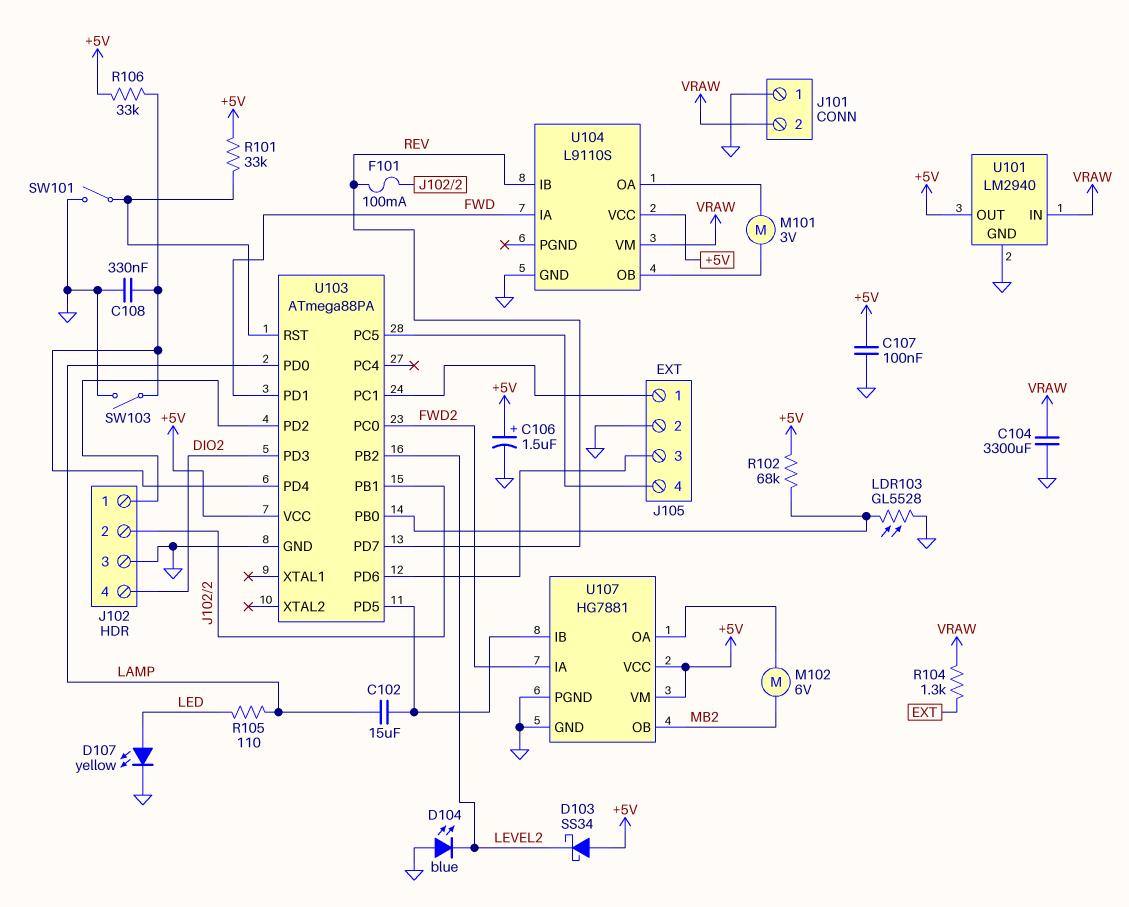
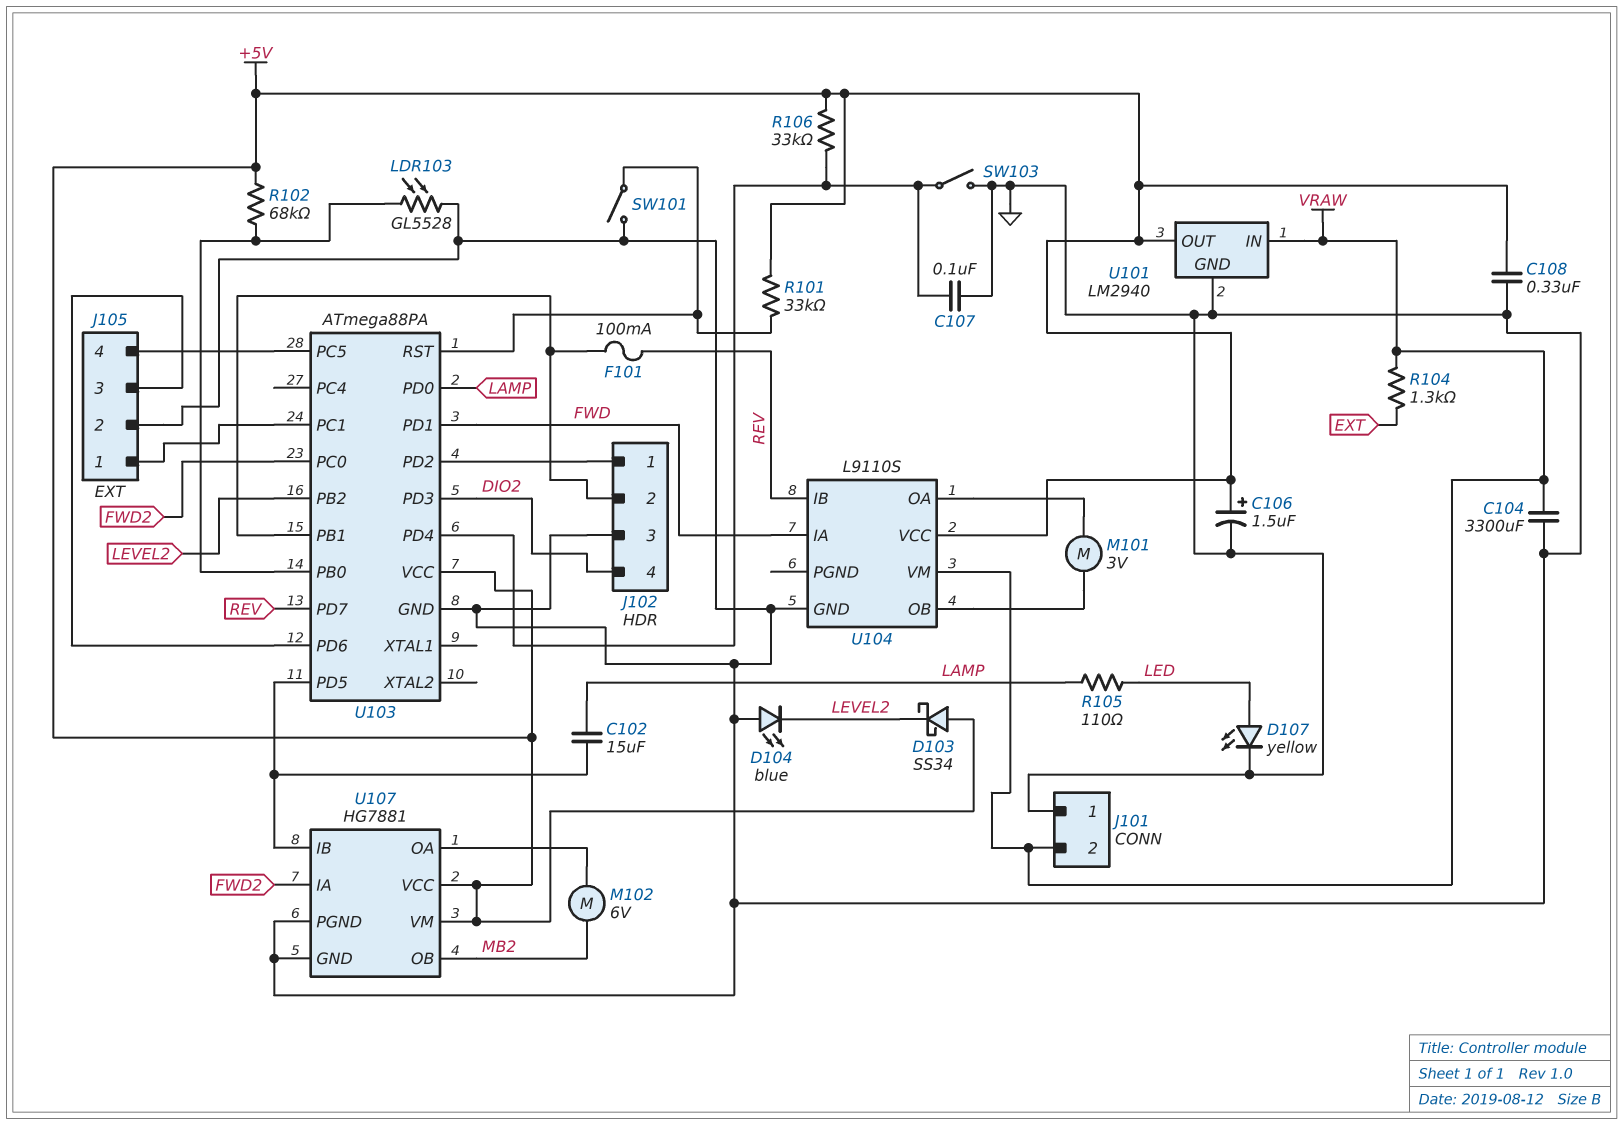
C107: 100nF (+5V, GND) -> 100nF (GND, U103/PD4)
C108: 330nF (GND, U103/PD4) -> 330nF (+5V, GND)

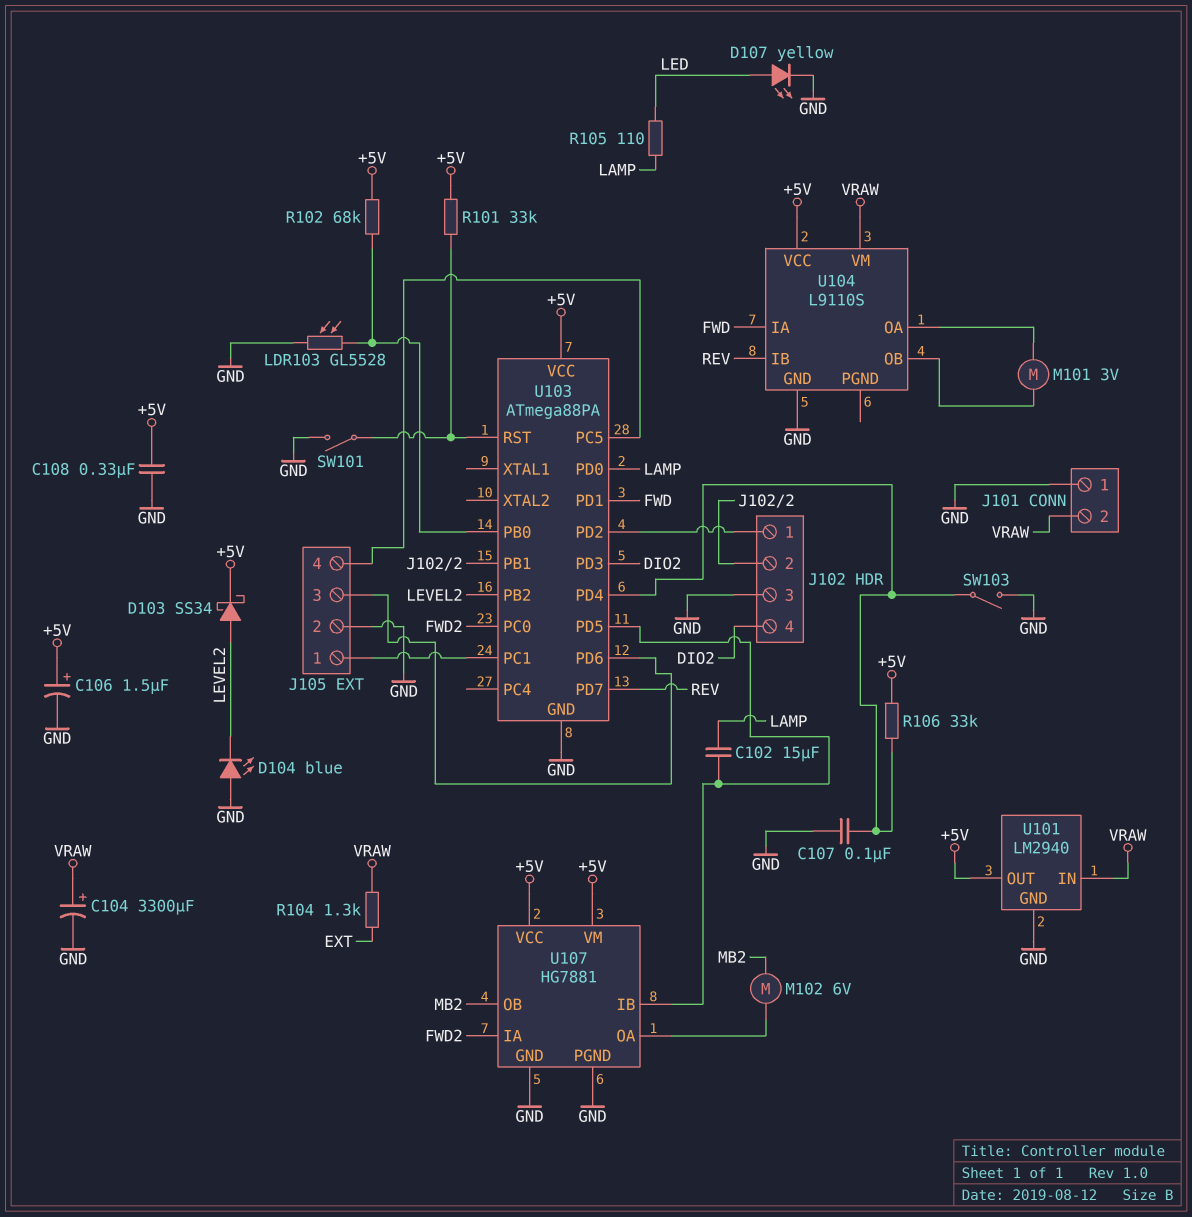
C104: 3300uF (GND, VRAW) -> 3300uF (plus VRAW, minus GND)
D103: schottky SS34 (A +5V, K LEVEL2) -> schottky SS34 (A LEVEL2, K +5V)
F101: 100mA (J102/2, REV) -> none

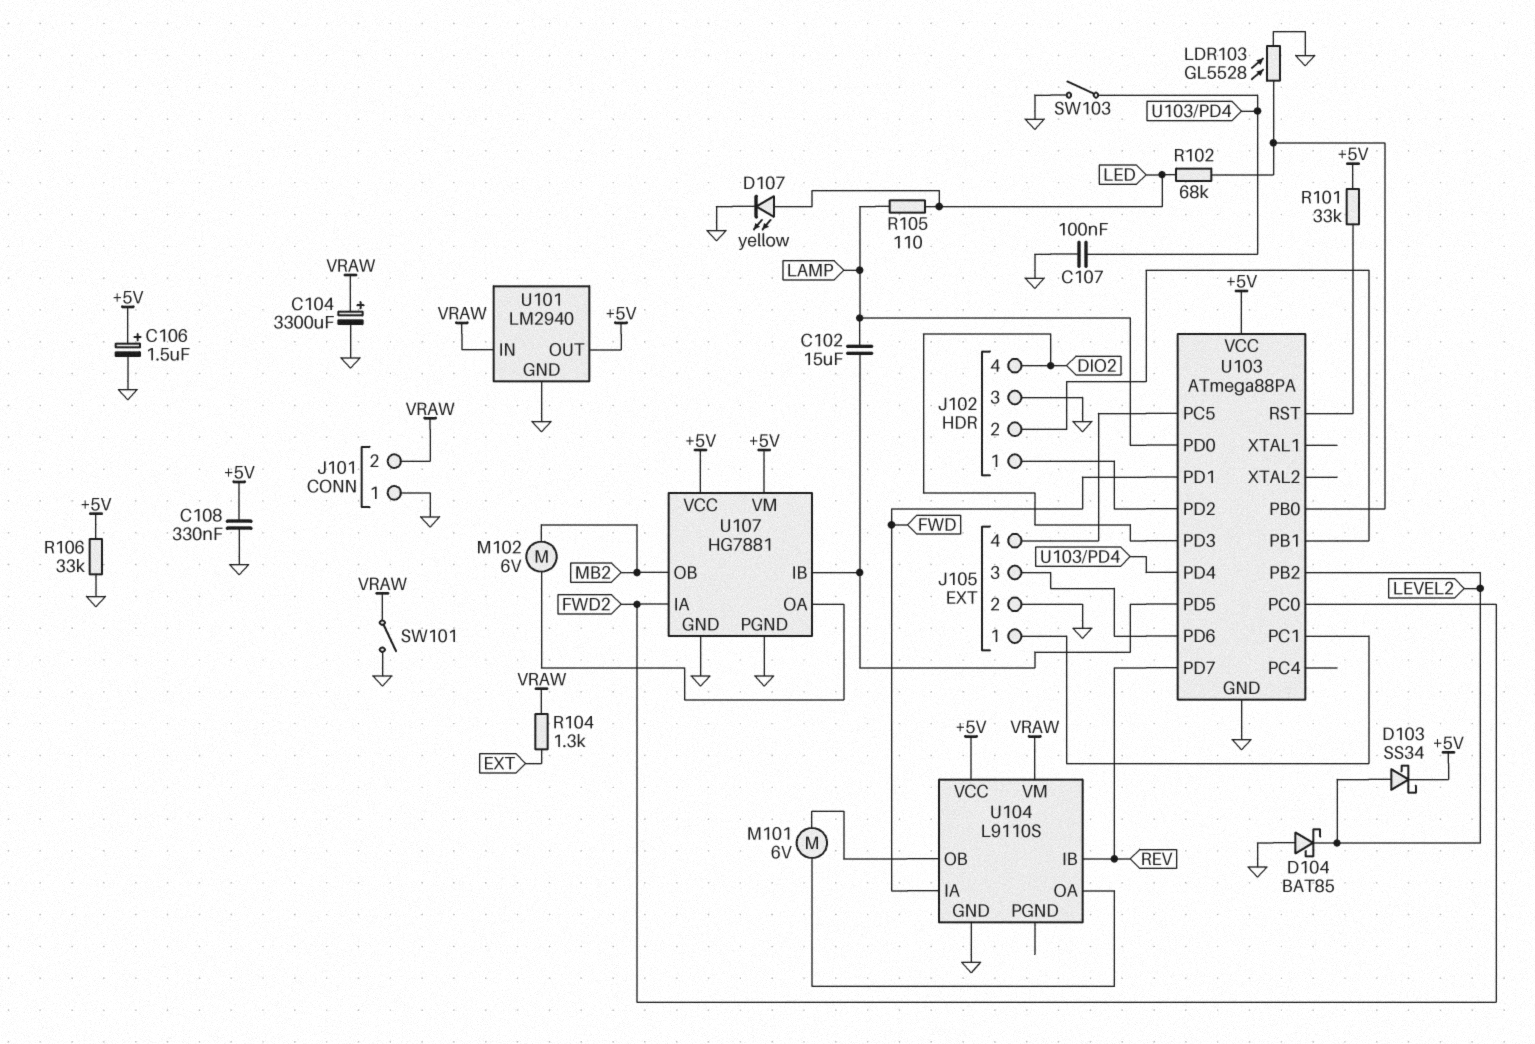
D104: LED blue (A GND, K LEVEL2) -> schottky BAT85 (A GND, K LEVEL2)
M101: motor 3V (U104/OA, U104/OB) -> motor 6V (U104/OA, U104/OB)
R102: 68k (+5V, U103/PB0) -> 68k (LED, U103/PB0)
R106: 33k (+5V, U103/PD4) -> 33k (+5V, GND)
SW101: switch (GND, U103/RST) -> switch (GND, VRAW)

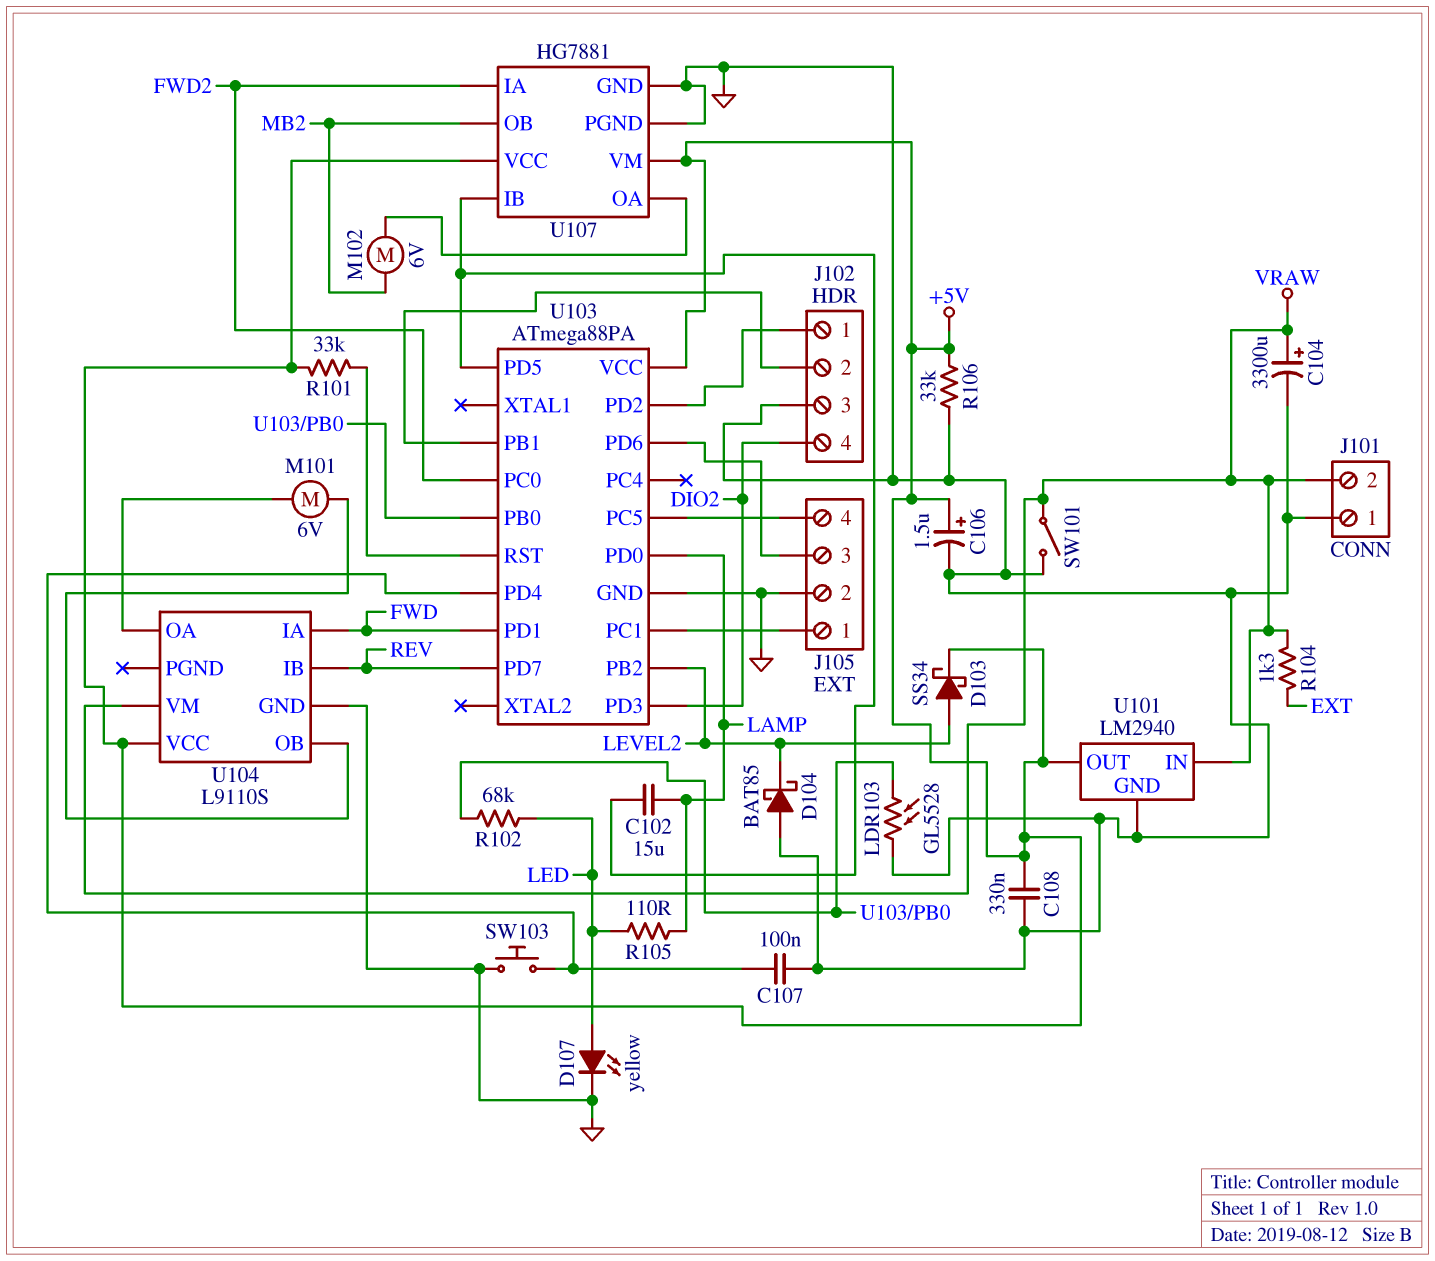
SW103: switch (GND, U103/PD4) -> button (GND, U103/PD4)

